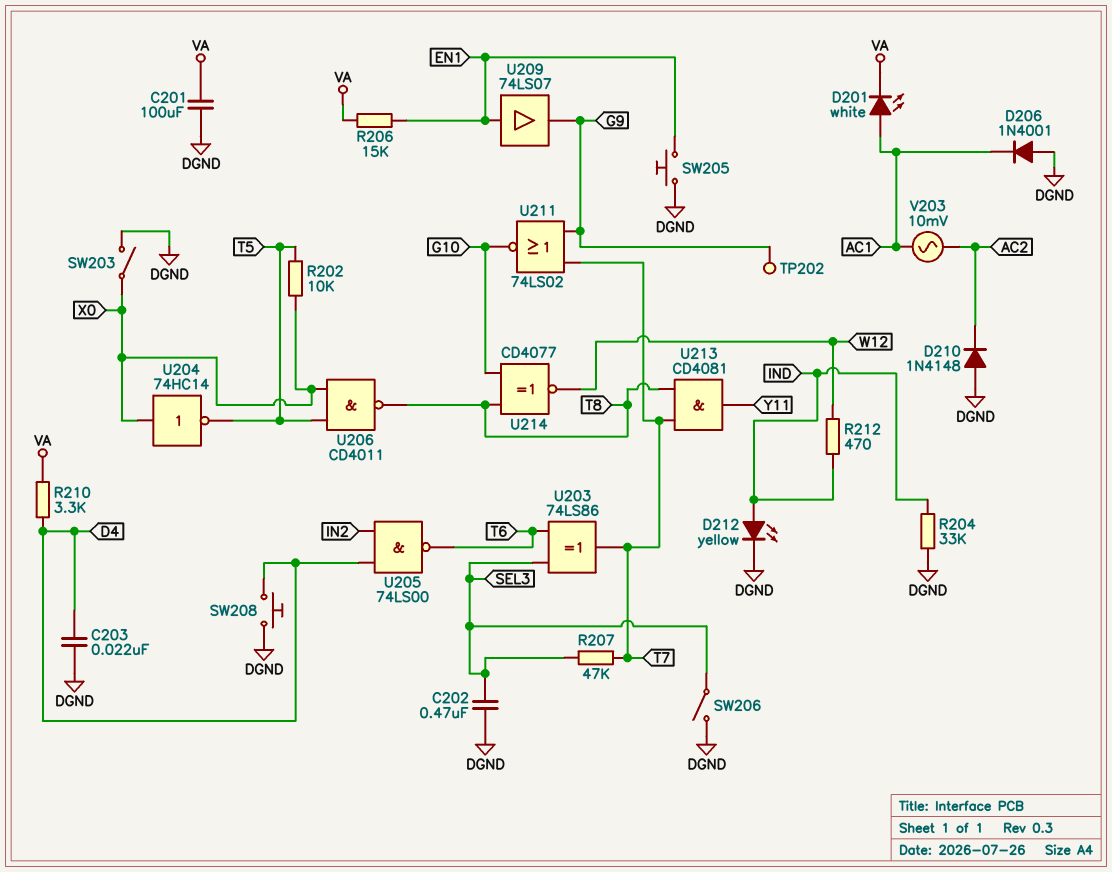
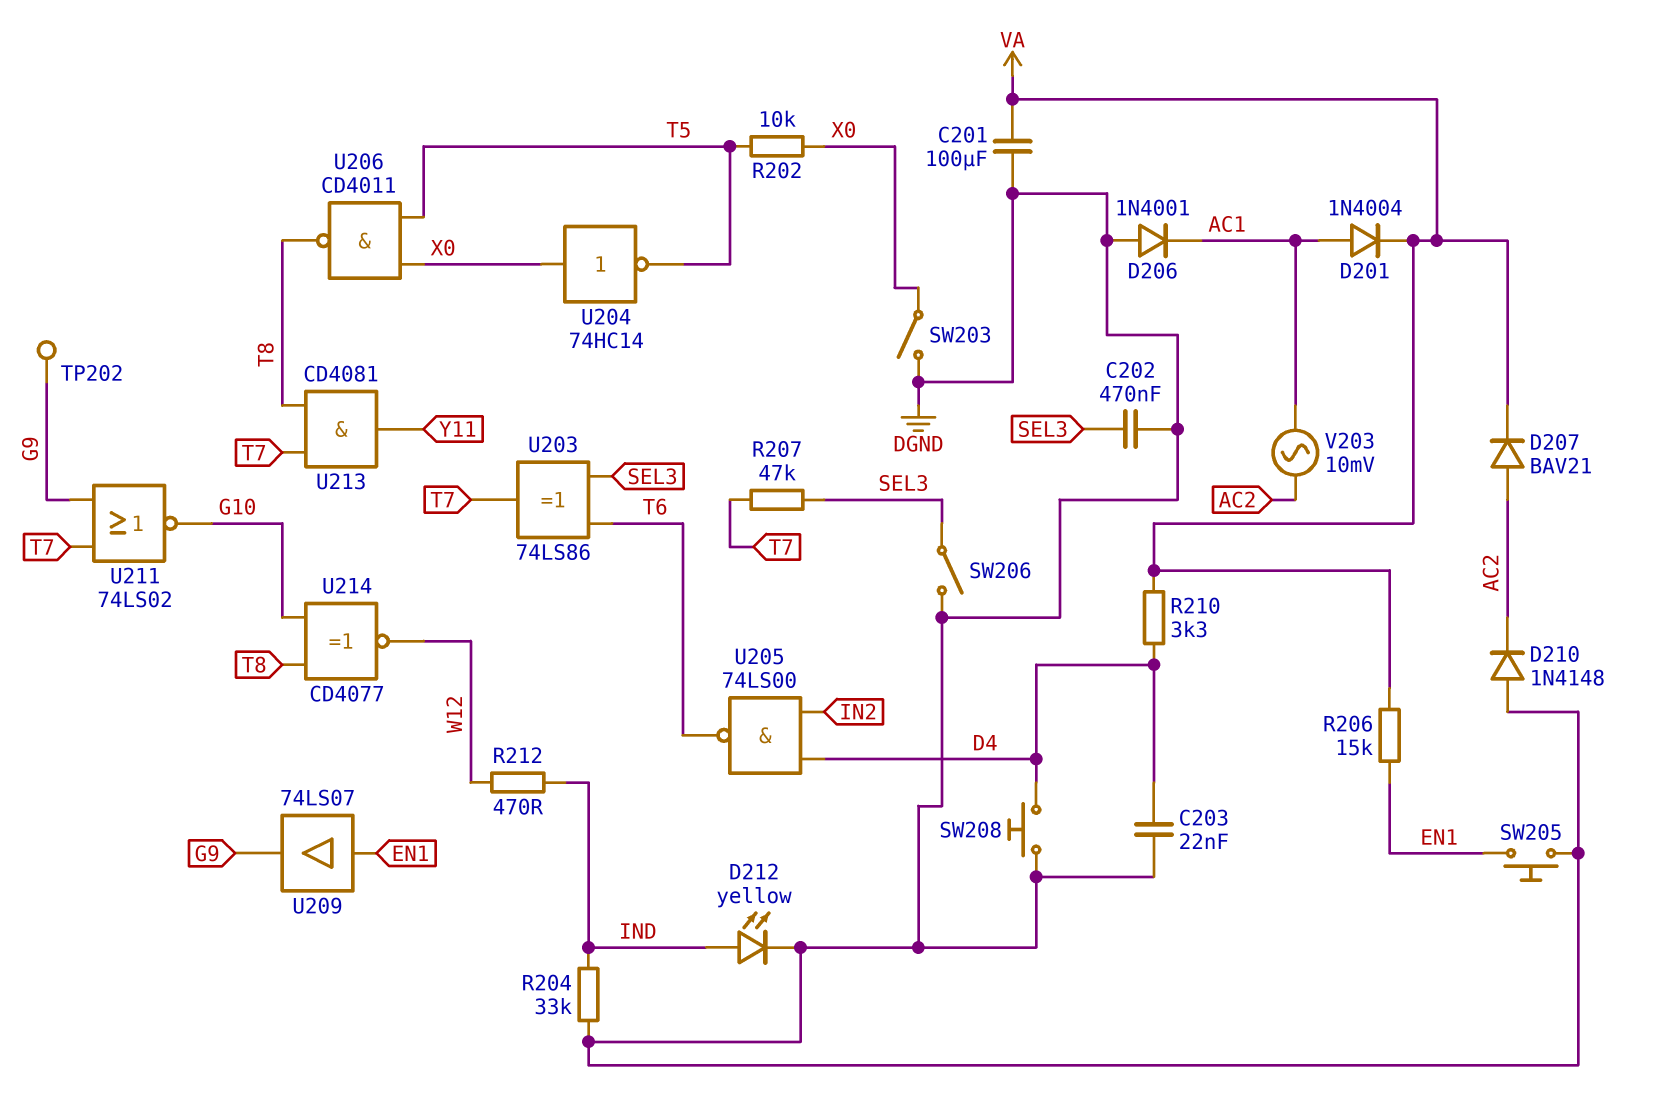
D201: LED white (A AC1, K VA) -> diode 1N4004 (A AC1, K VA)
D207: none -> diode BAV21 (A AC2, K VA)

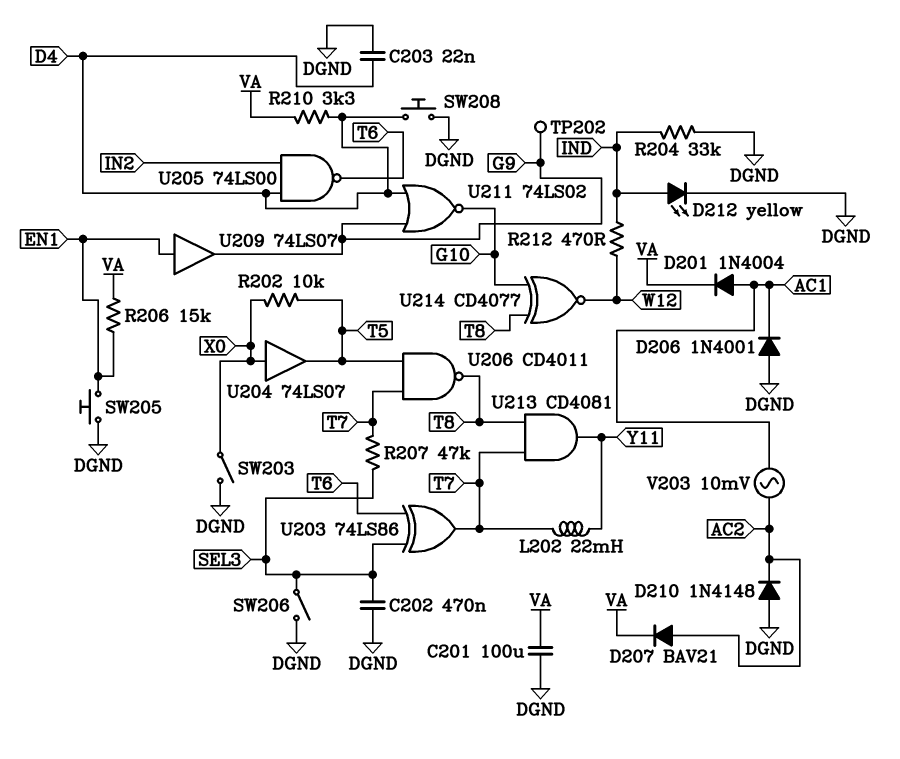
L202: none -> 22mH (T7, Y11)
U204: NOT 74HC14 (in X0, out T5) -> buffer 74LS07 (in X0, out T5)
U206: NAND CD4011 (in T5, in X0, out T8) -> NAND CD4011 (in T5, in T7, out T8)
U211: NOR 74LS02 (in G9, in T7, out G10) -> NOR 74LS02 (in D4, in G9, out G10)

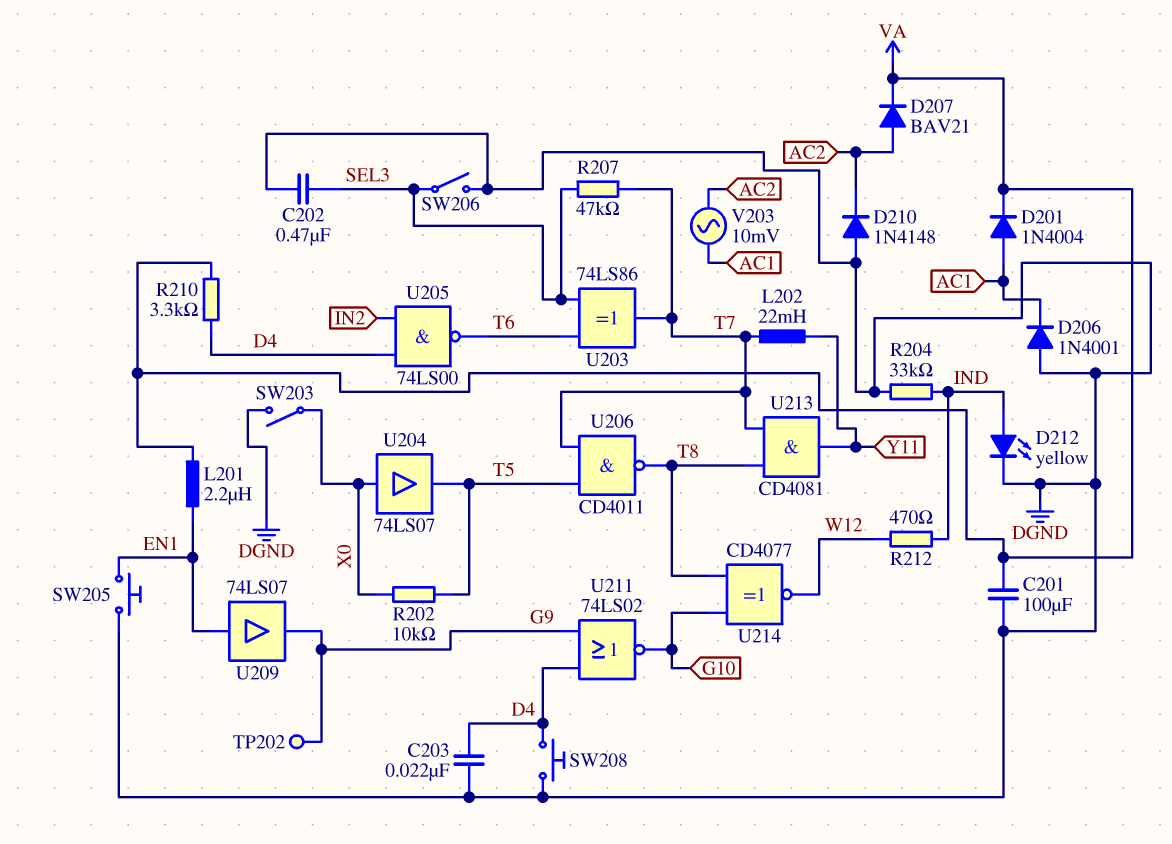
L201: none -> 2.2uH (EN1, VA)
R206: 15k (EN1, VA) -> none

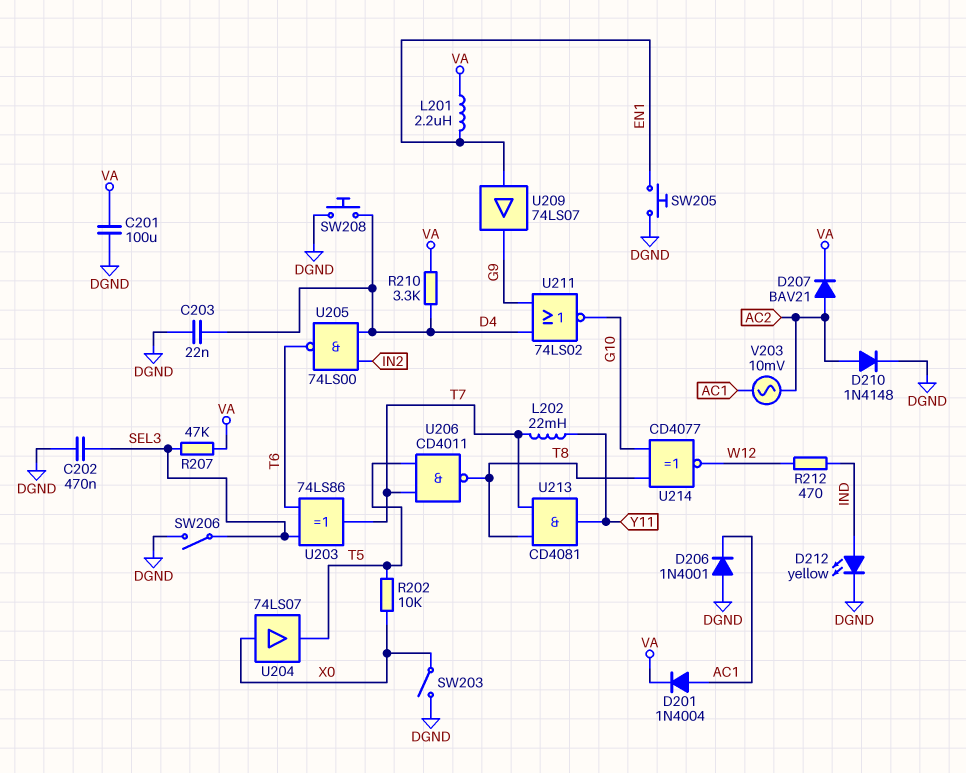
D210: diode 1N4148 (A DGND, K AC2) -> diode 1N4148 (A AC2, K DGND)
R204: 33k (DGND, IND) -> none
R207: 47k (SEL3, T7) -> 47k (SEL3, VA)
TP202: test point (G9) -> none

